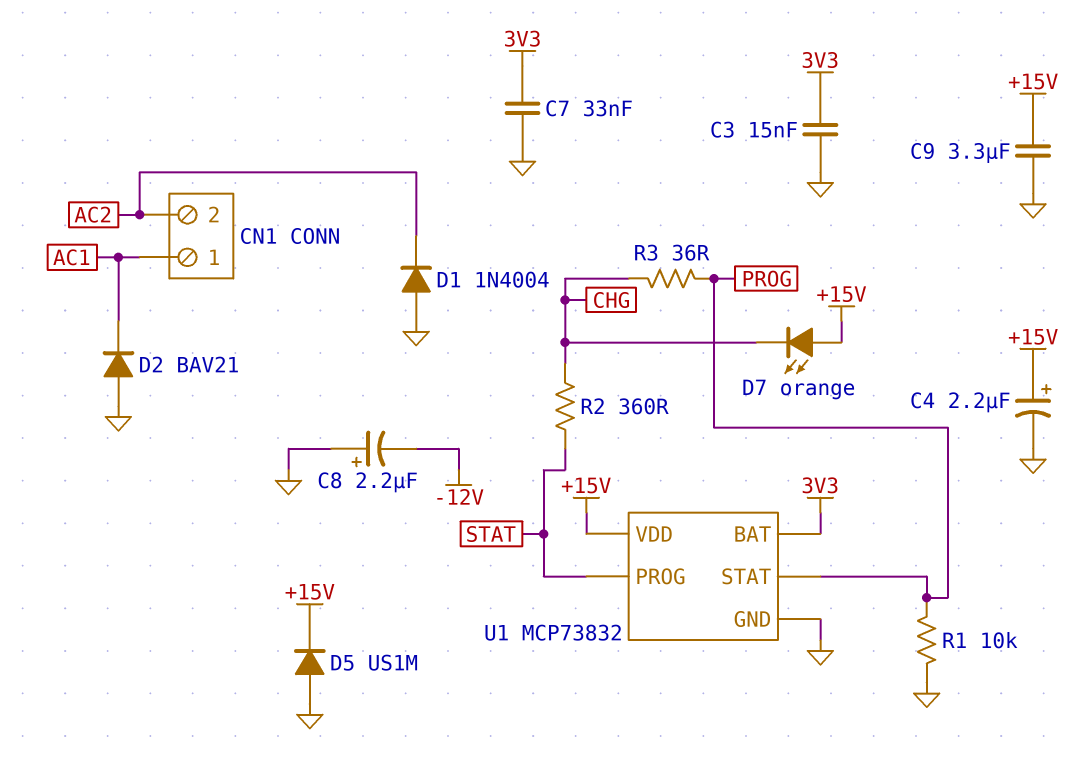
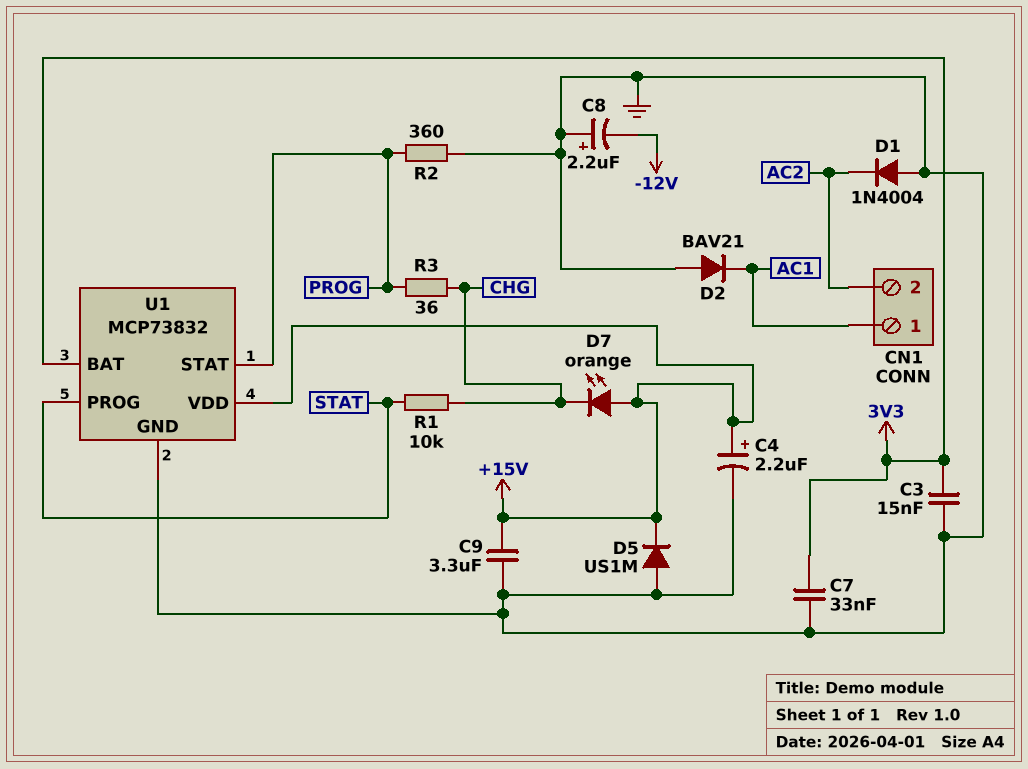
R1: 10k (GND, PROG) -> 10k (CHG, STAT)
R2: 360 (CHG, STAT) -> 360 (GND, PROG)

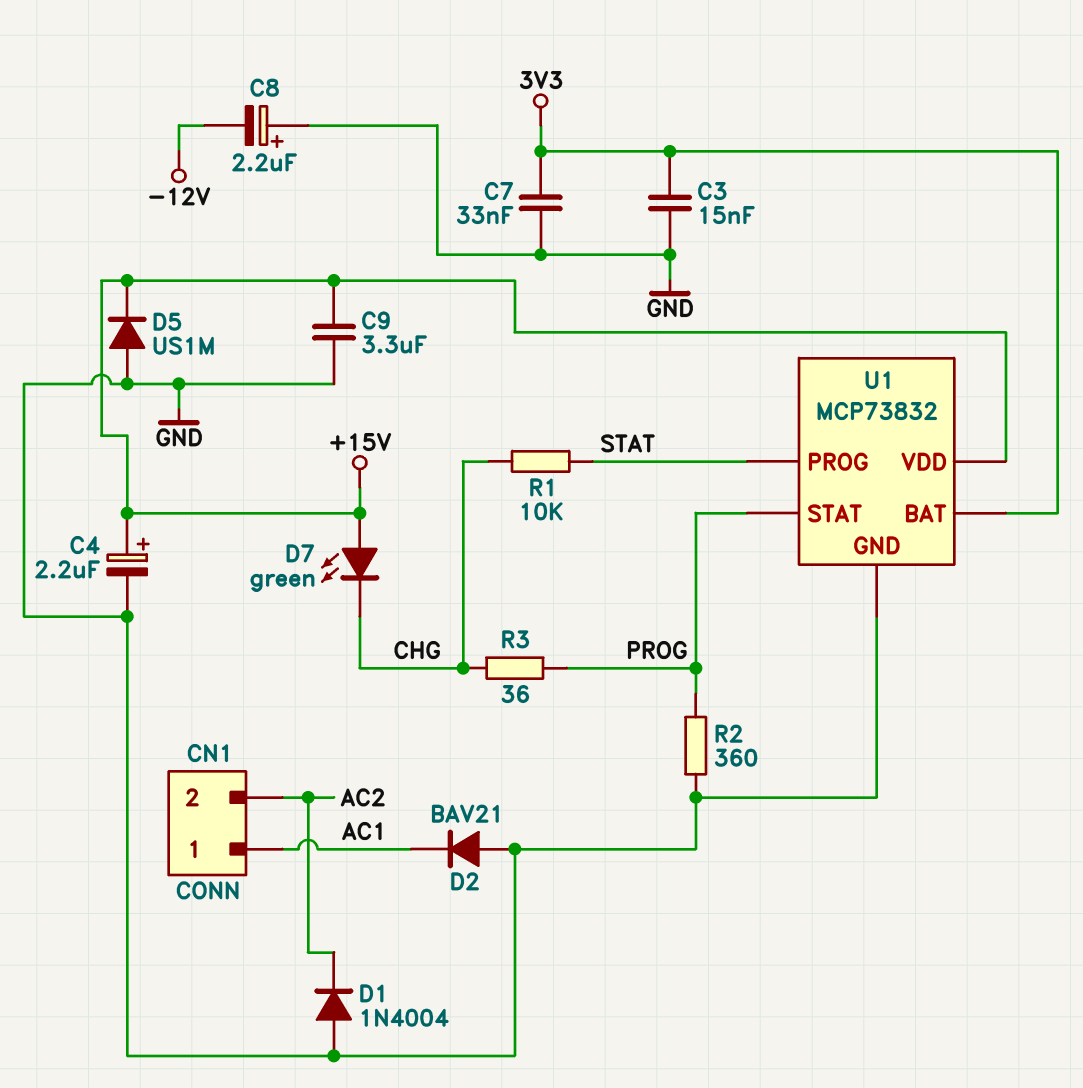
D7: LED orange (A +15V, K CHG) -> LED green (A +15V, K CHG)

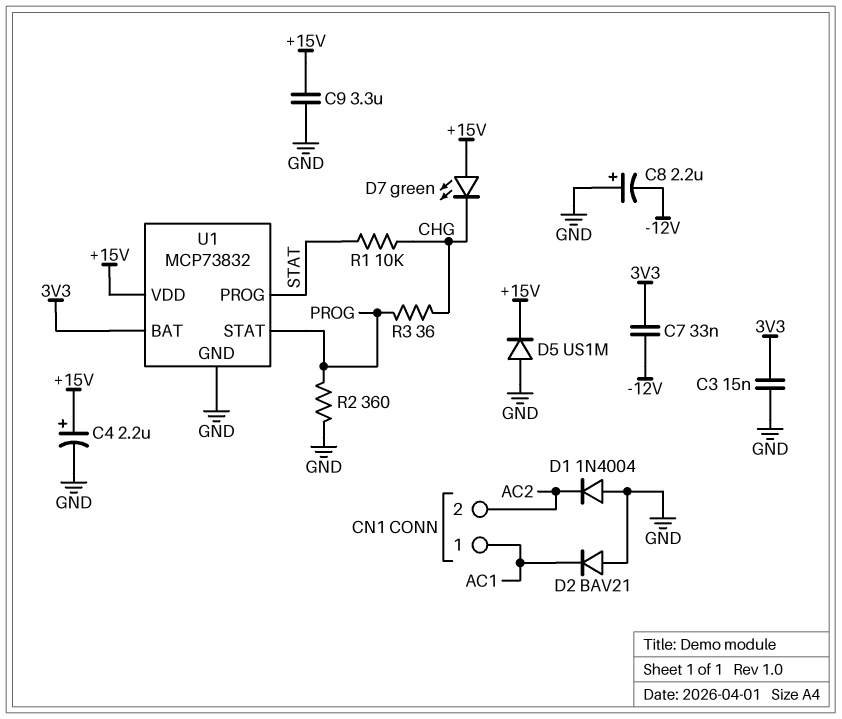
C7: 33nF (3V3, GND) -> 33nF (-12V, 3V3)

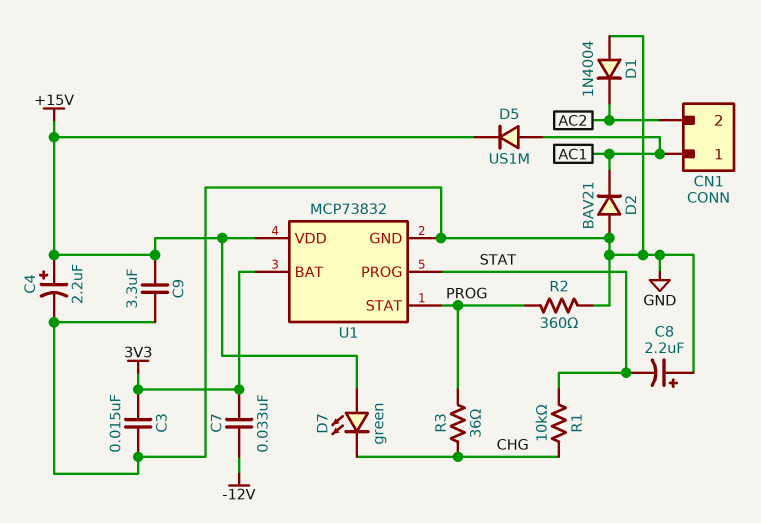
C8: 2.2uF (plus GND, minus -12V) -> 2.2uF (plus GND, minus STAT)
D5: diode US1M (A GND, K +15V) -> diode US1M (A AC1, K +15V)

